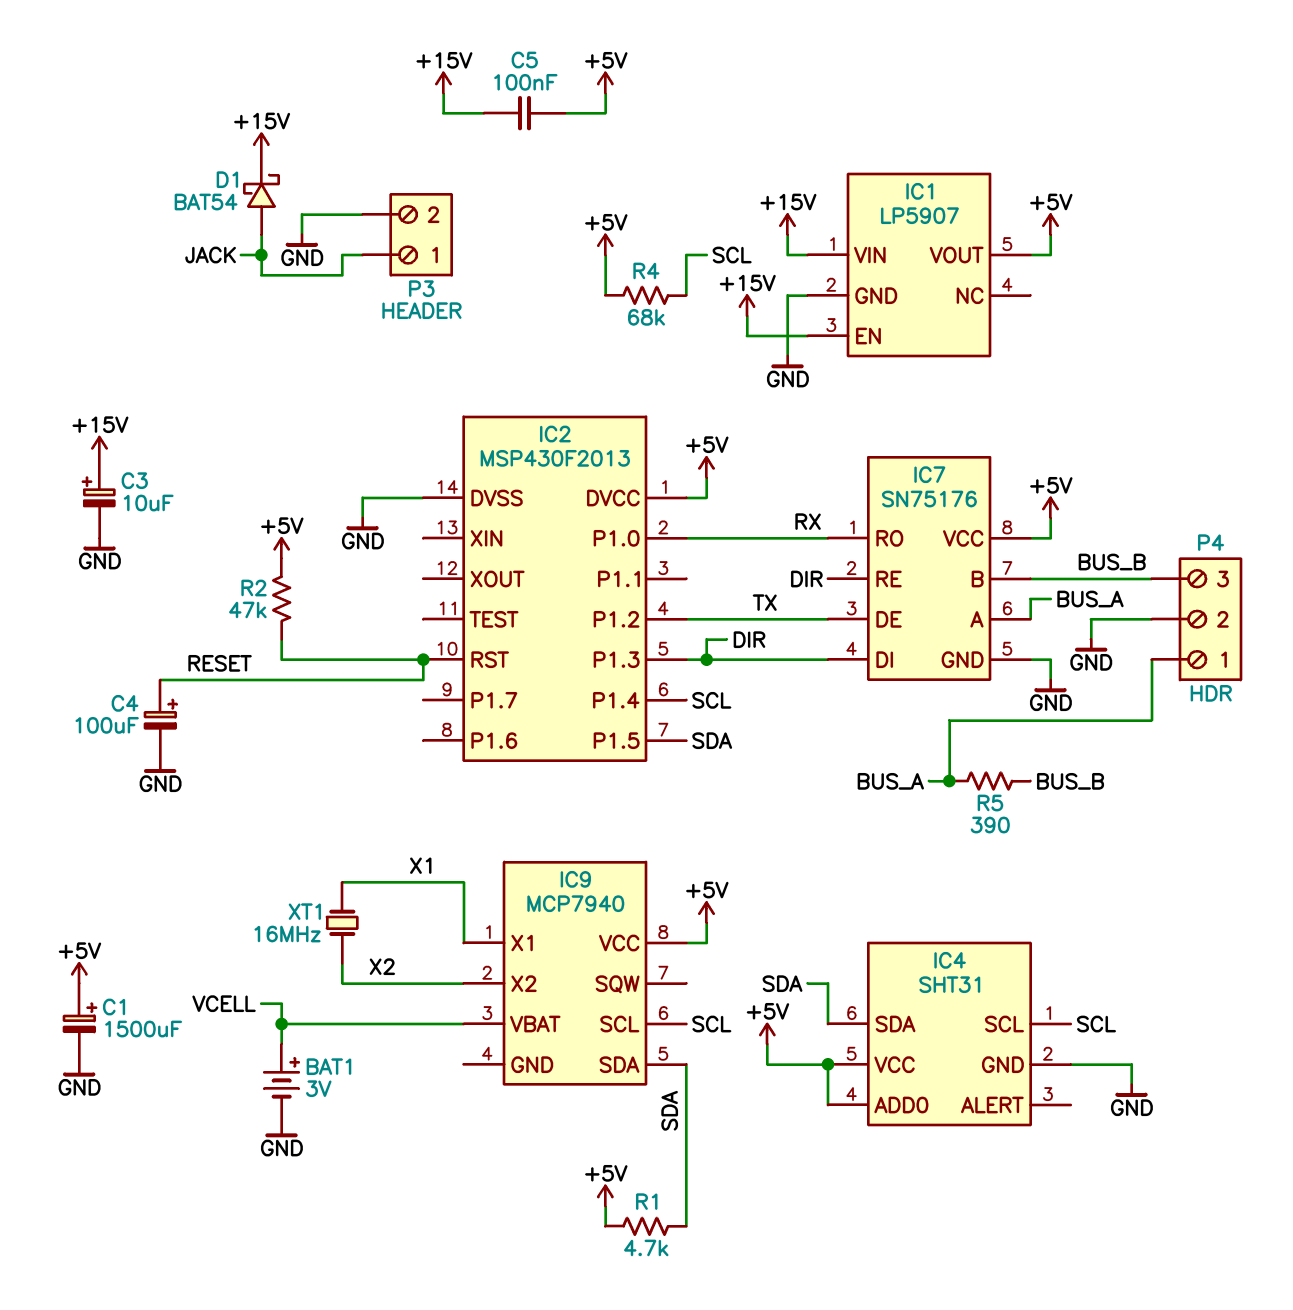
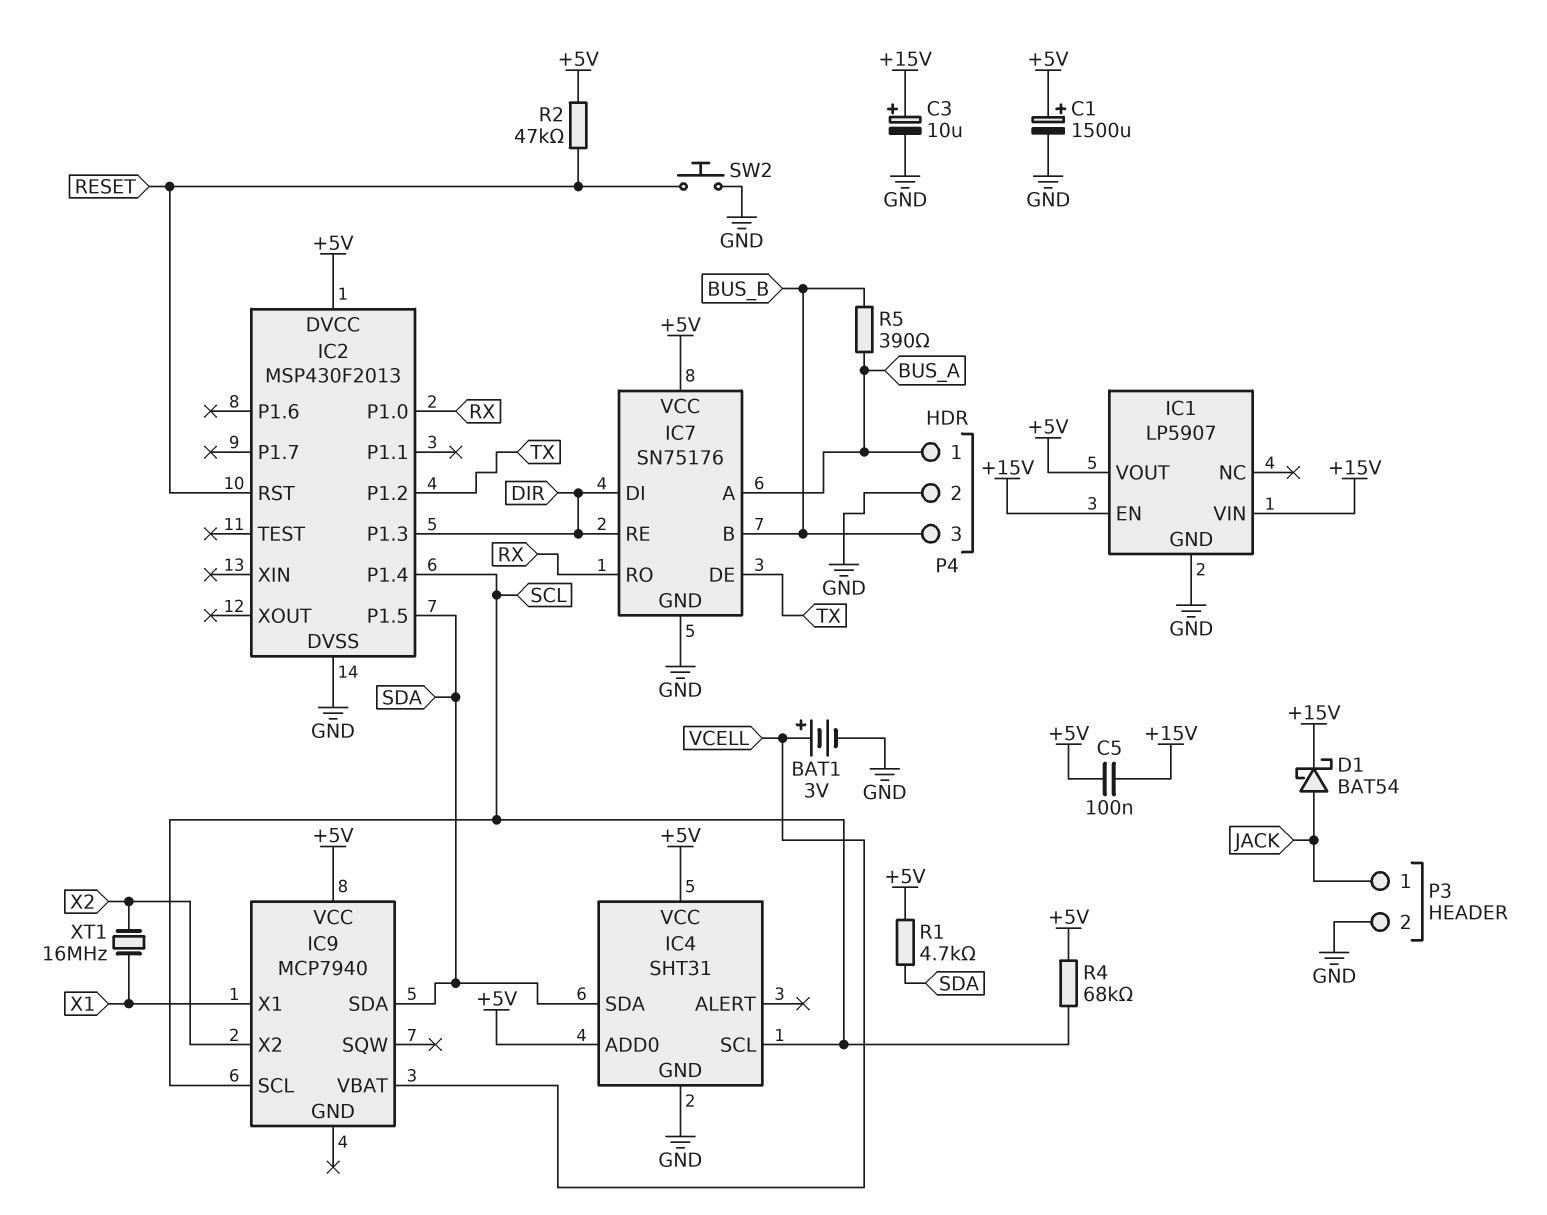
C4: 100uF (plus RESET, minus GND) -> none
SW2: none -> button (GND, RESET)

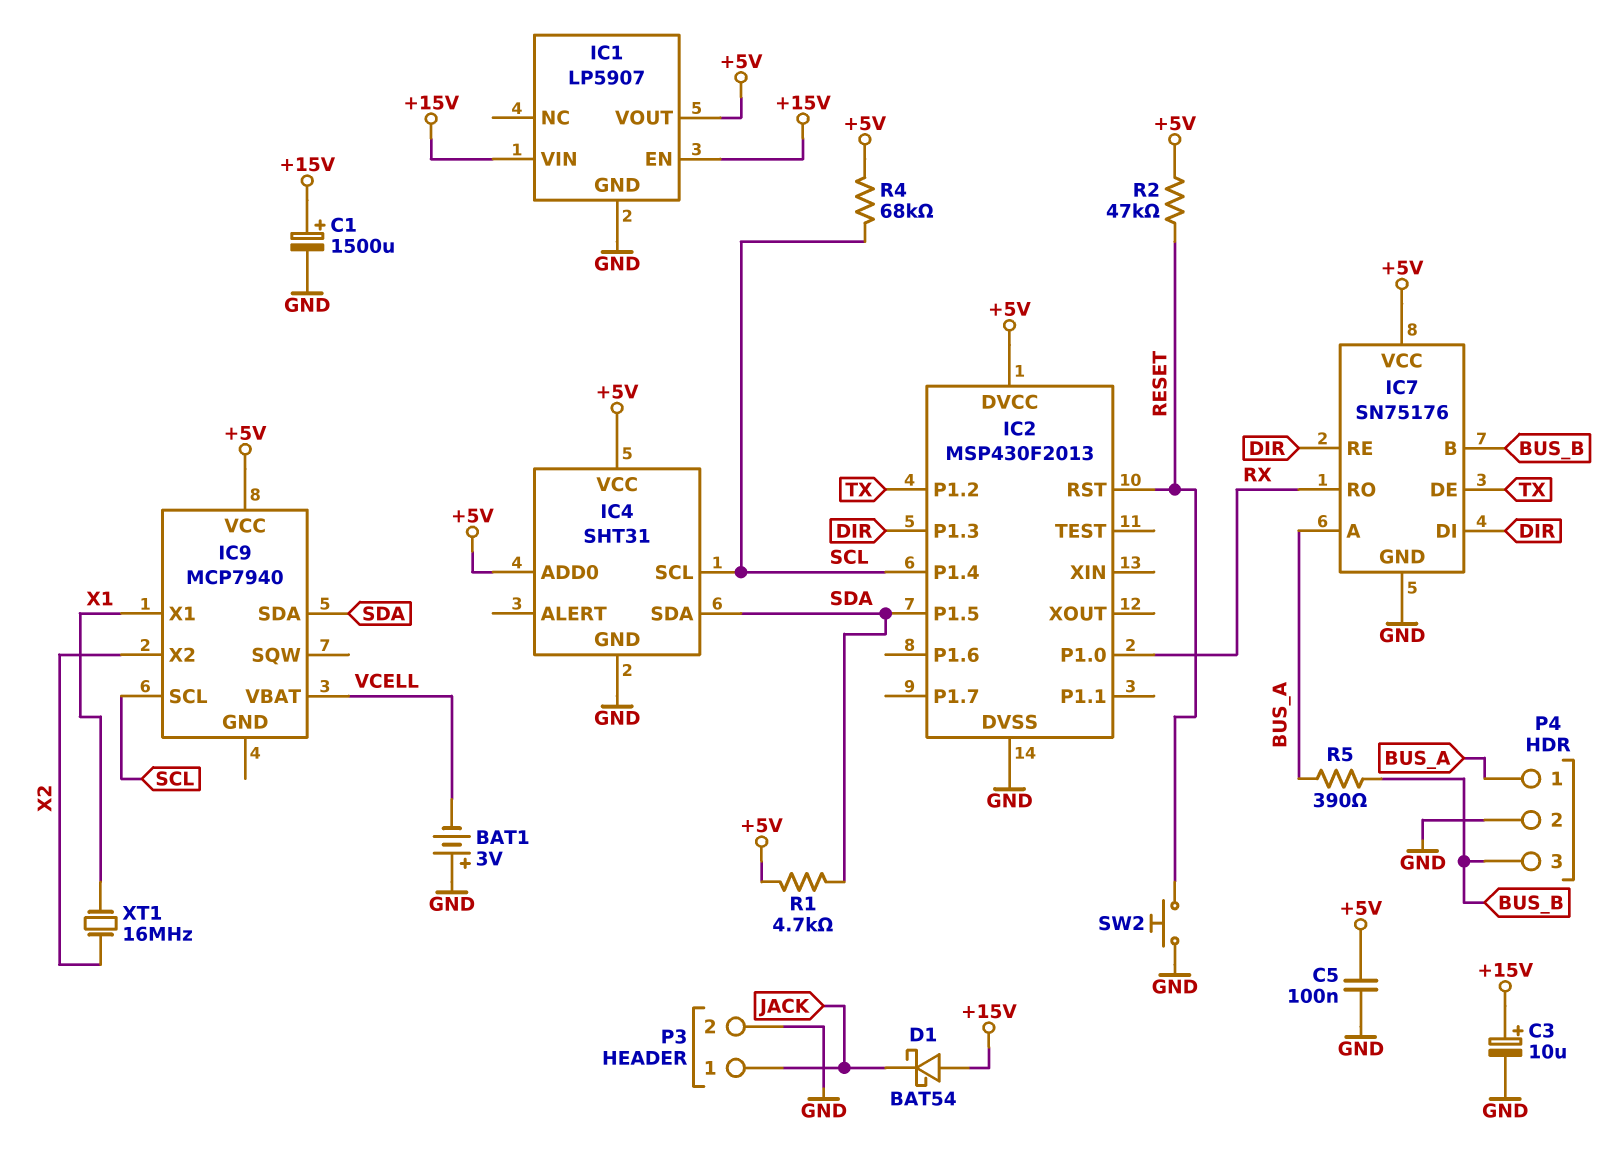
BAT1: 3V (plus VCELL, minus GND) -> 3V (plus GND, minus VCELL)
C1: 1500uF (plus +5V, minus GND) -> 1500uF (plus +15V, minus GND)
C5: 100nF (+5V, +15V) -> 100nF (+5V, GND)
D1: schottky BAT54 (A JACK, K +15V) -> schottky BAT54 (A +15V, K JACK)

